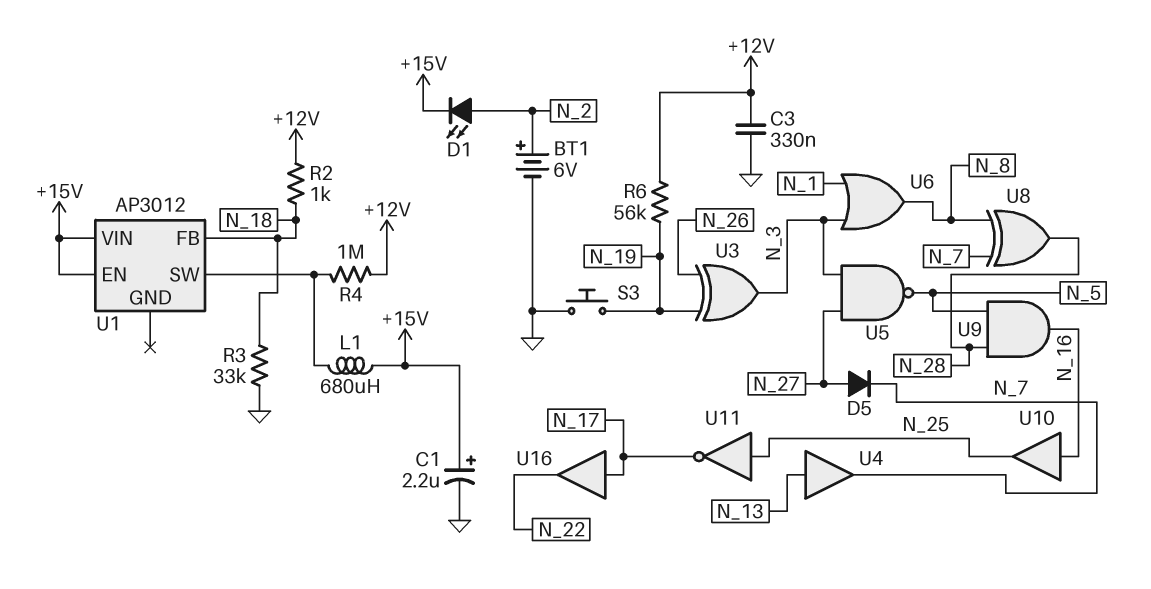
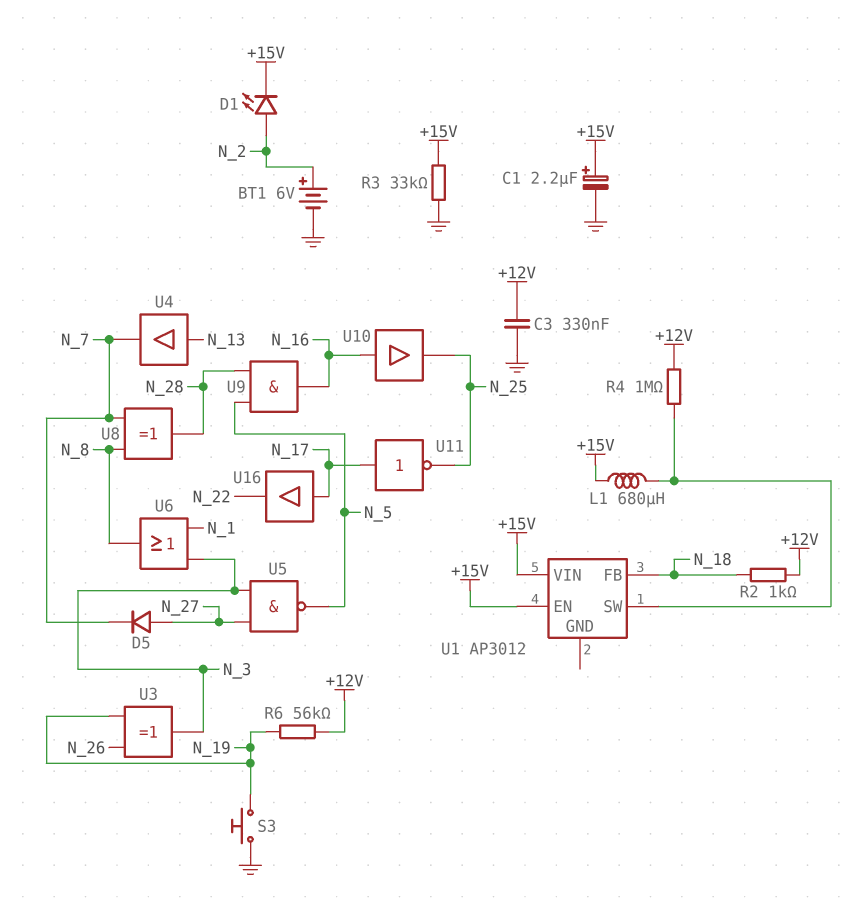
R3: 33k (GND, N_18) -> 33k (+15V, GND)
U11: NOT (in N_25, out N_17) -> NOT (in N_17, out N_25)

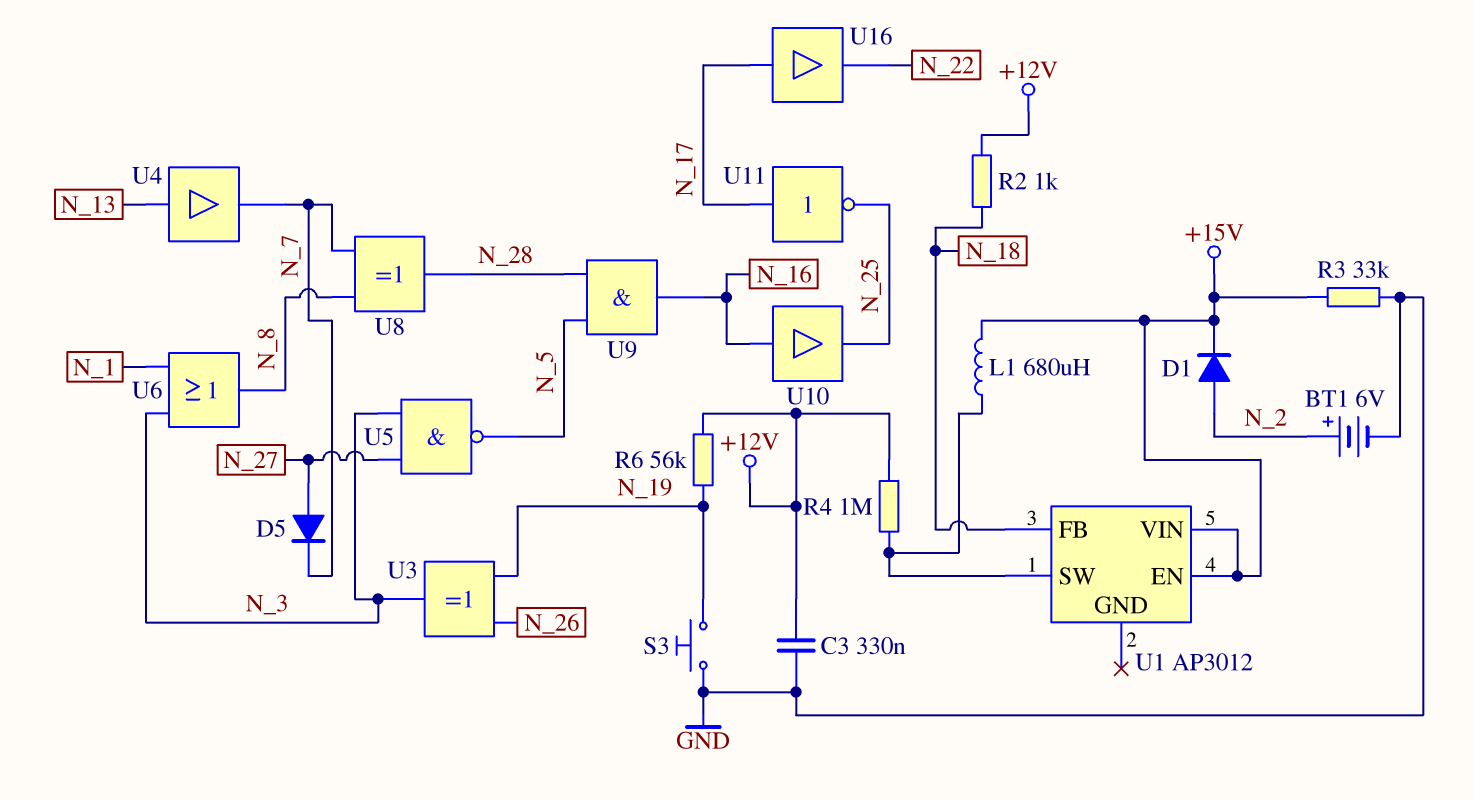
C1: 2.2uF (plus +15V, minus GND) -> none
D1: LED (A N_2, K +15V) -> diode (A N_2, K +15V)

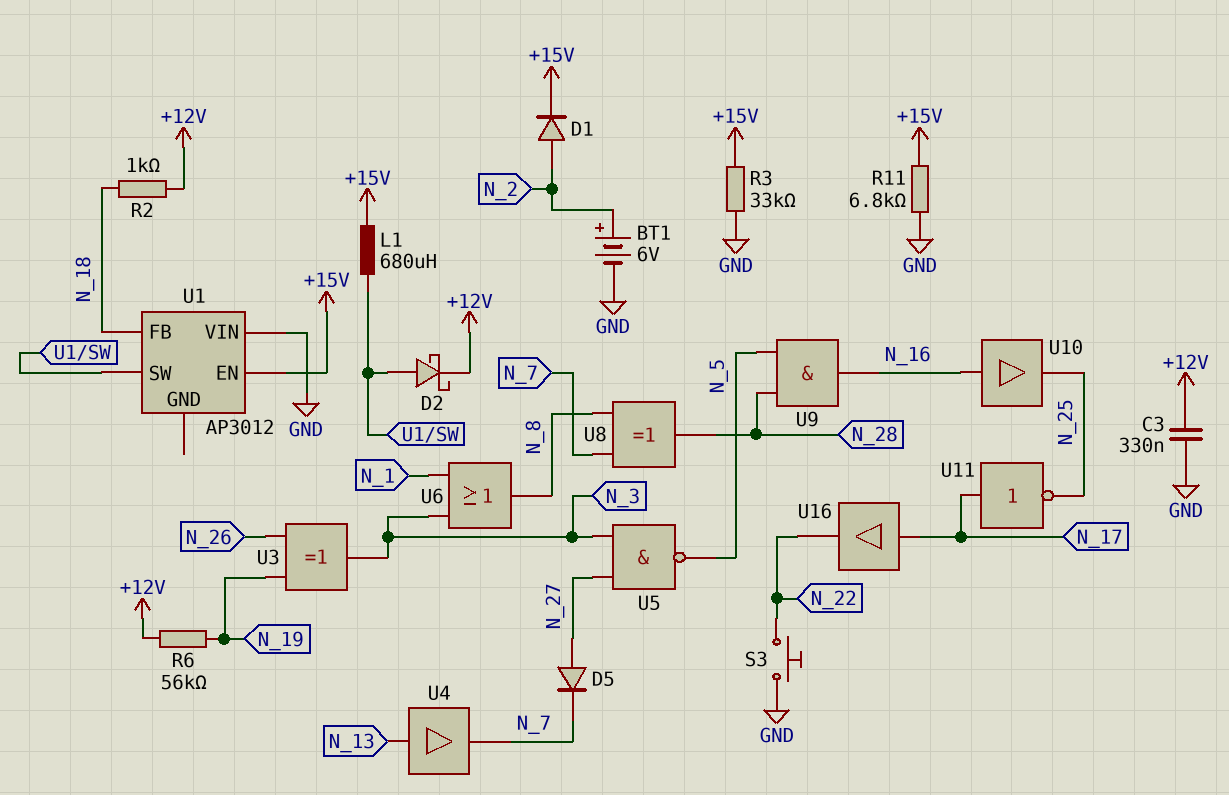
D2: none -> schottky (A U1/SW, K +12V)
R4: 1M (+12V, U1/SW) -> none
R11: none -> 6.8k (+15V, GND)
S3: button (GND, N_19) -> button (GND, N_22)
U1 pin VIN: +15V -> GND

